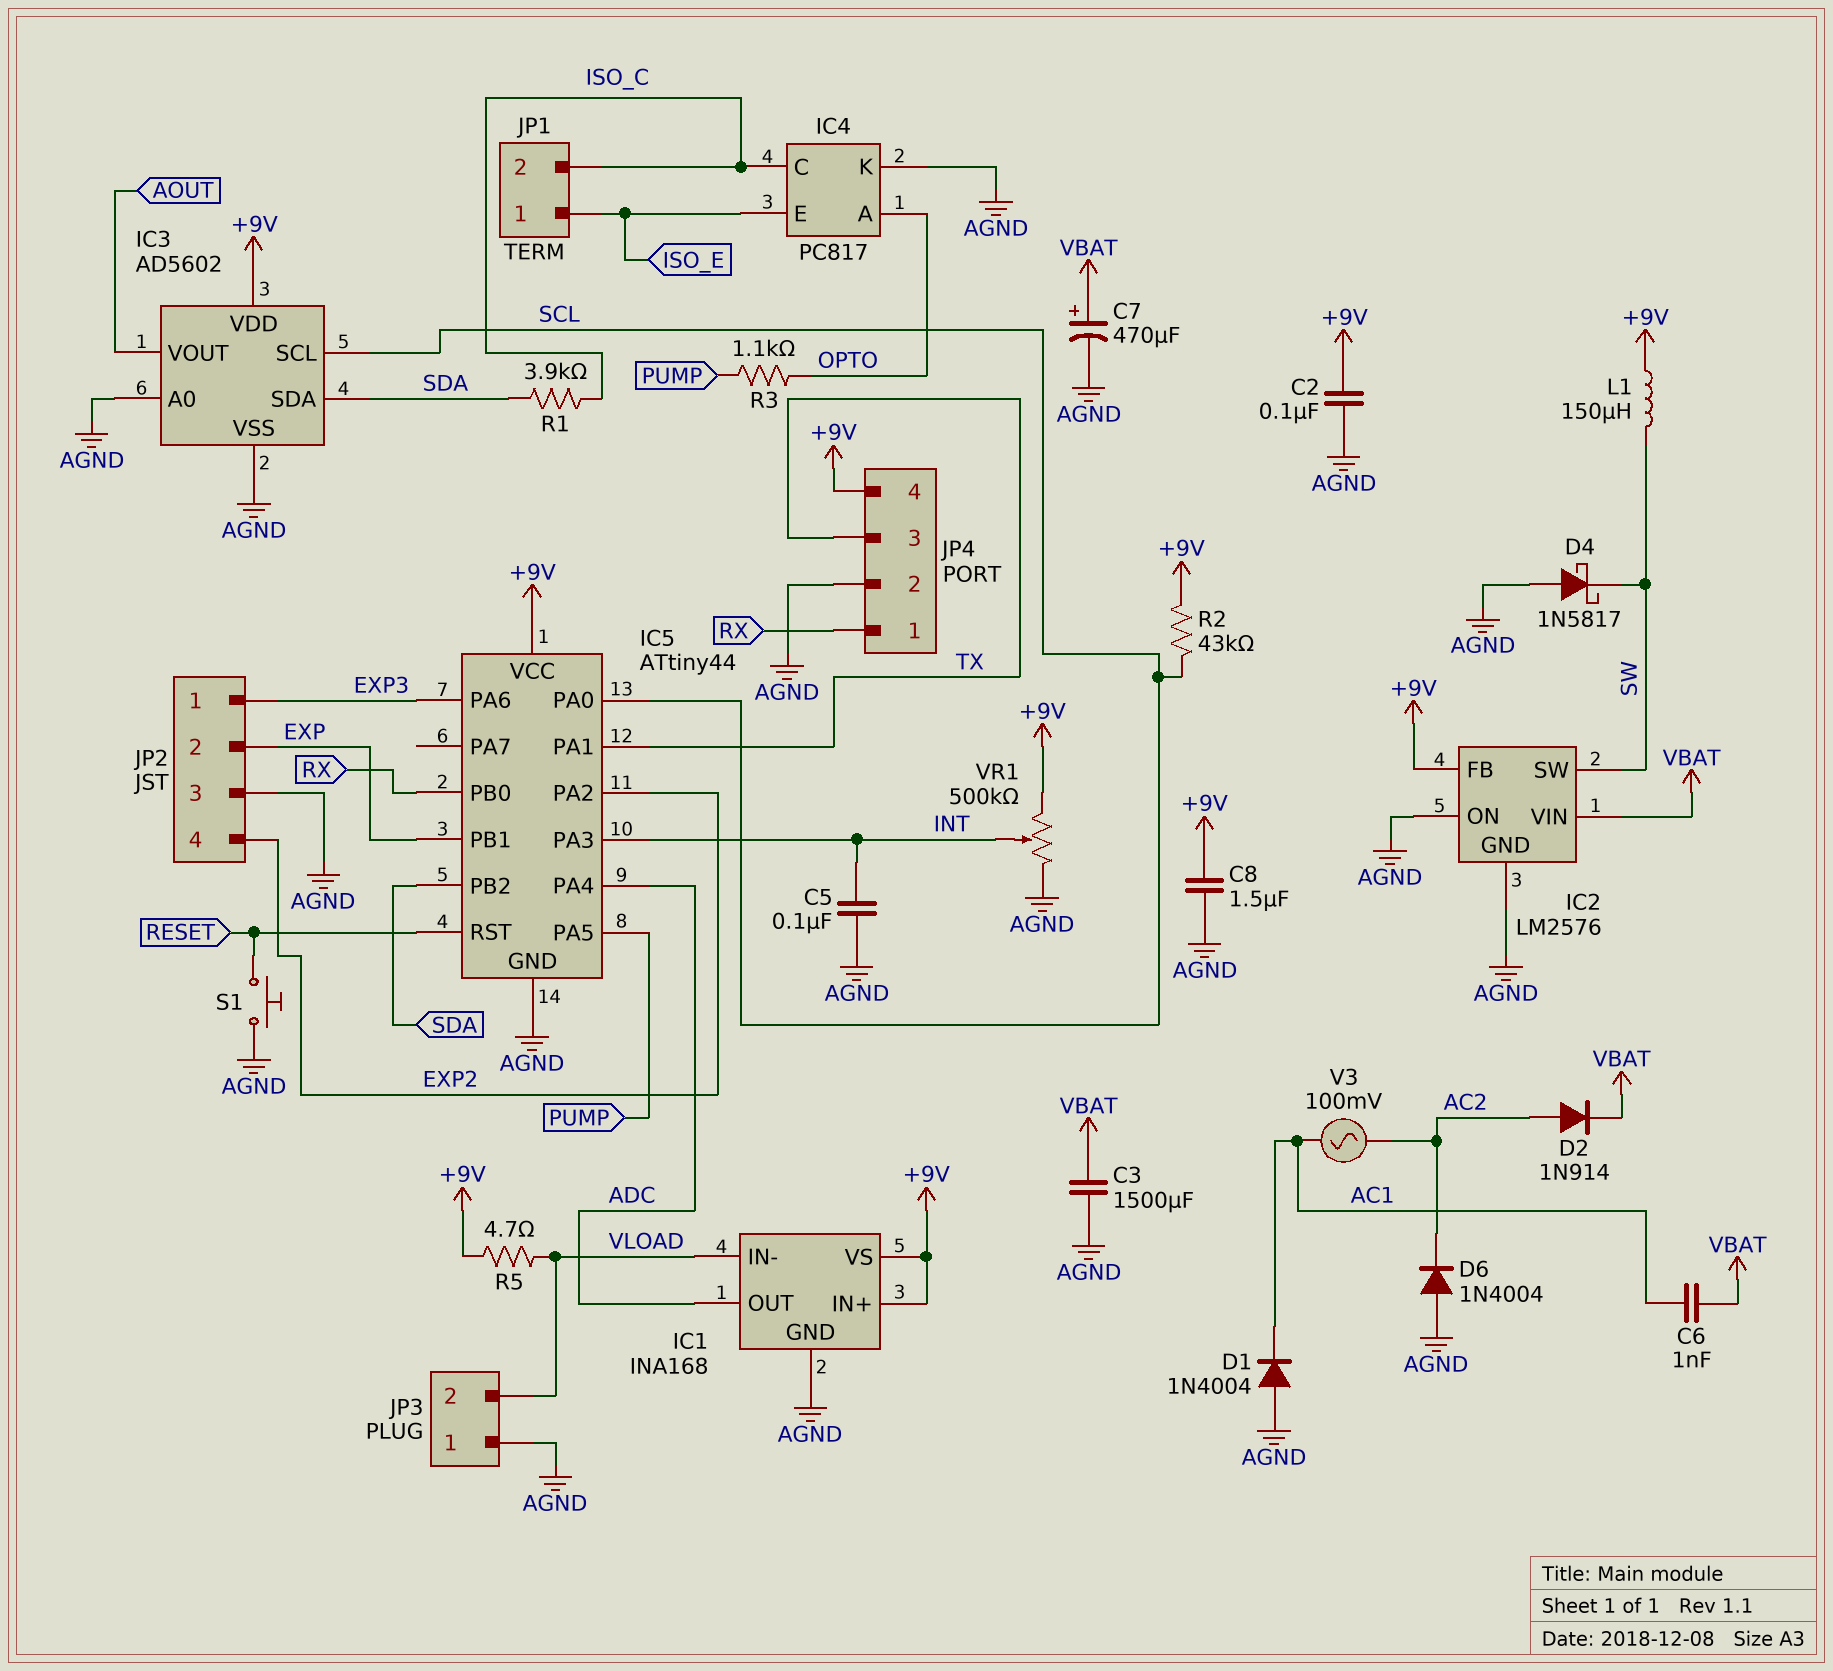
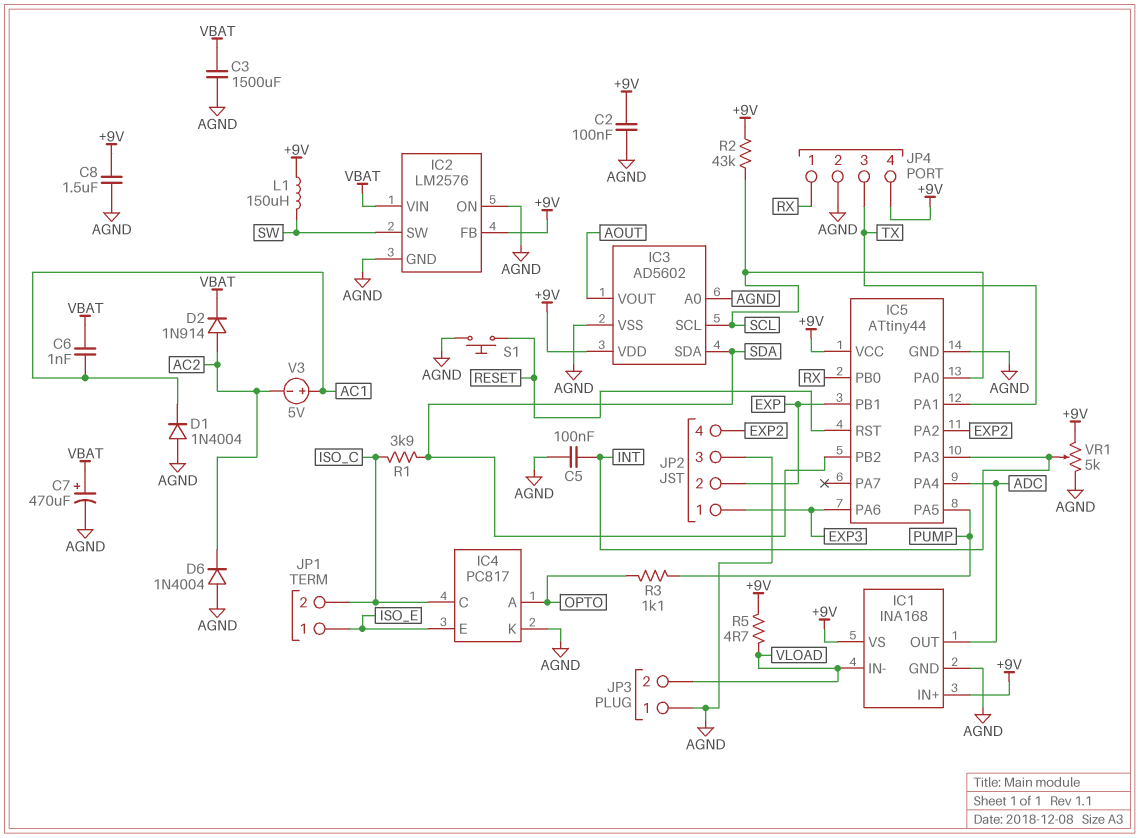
D4: schottky 1N5817 (A AGND, K SW) -> none
V3: AC 100mV (AC1, AC2) -> 5V (plus AC1, minus AC2)
VR1: 500k (+9V, AGND, wiper INT) -> 5k (+9V, AGND, wiper INT)

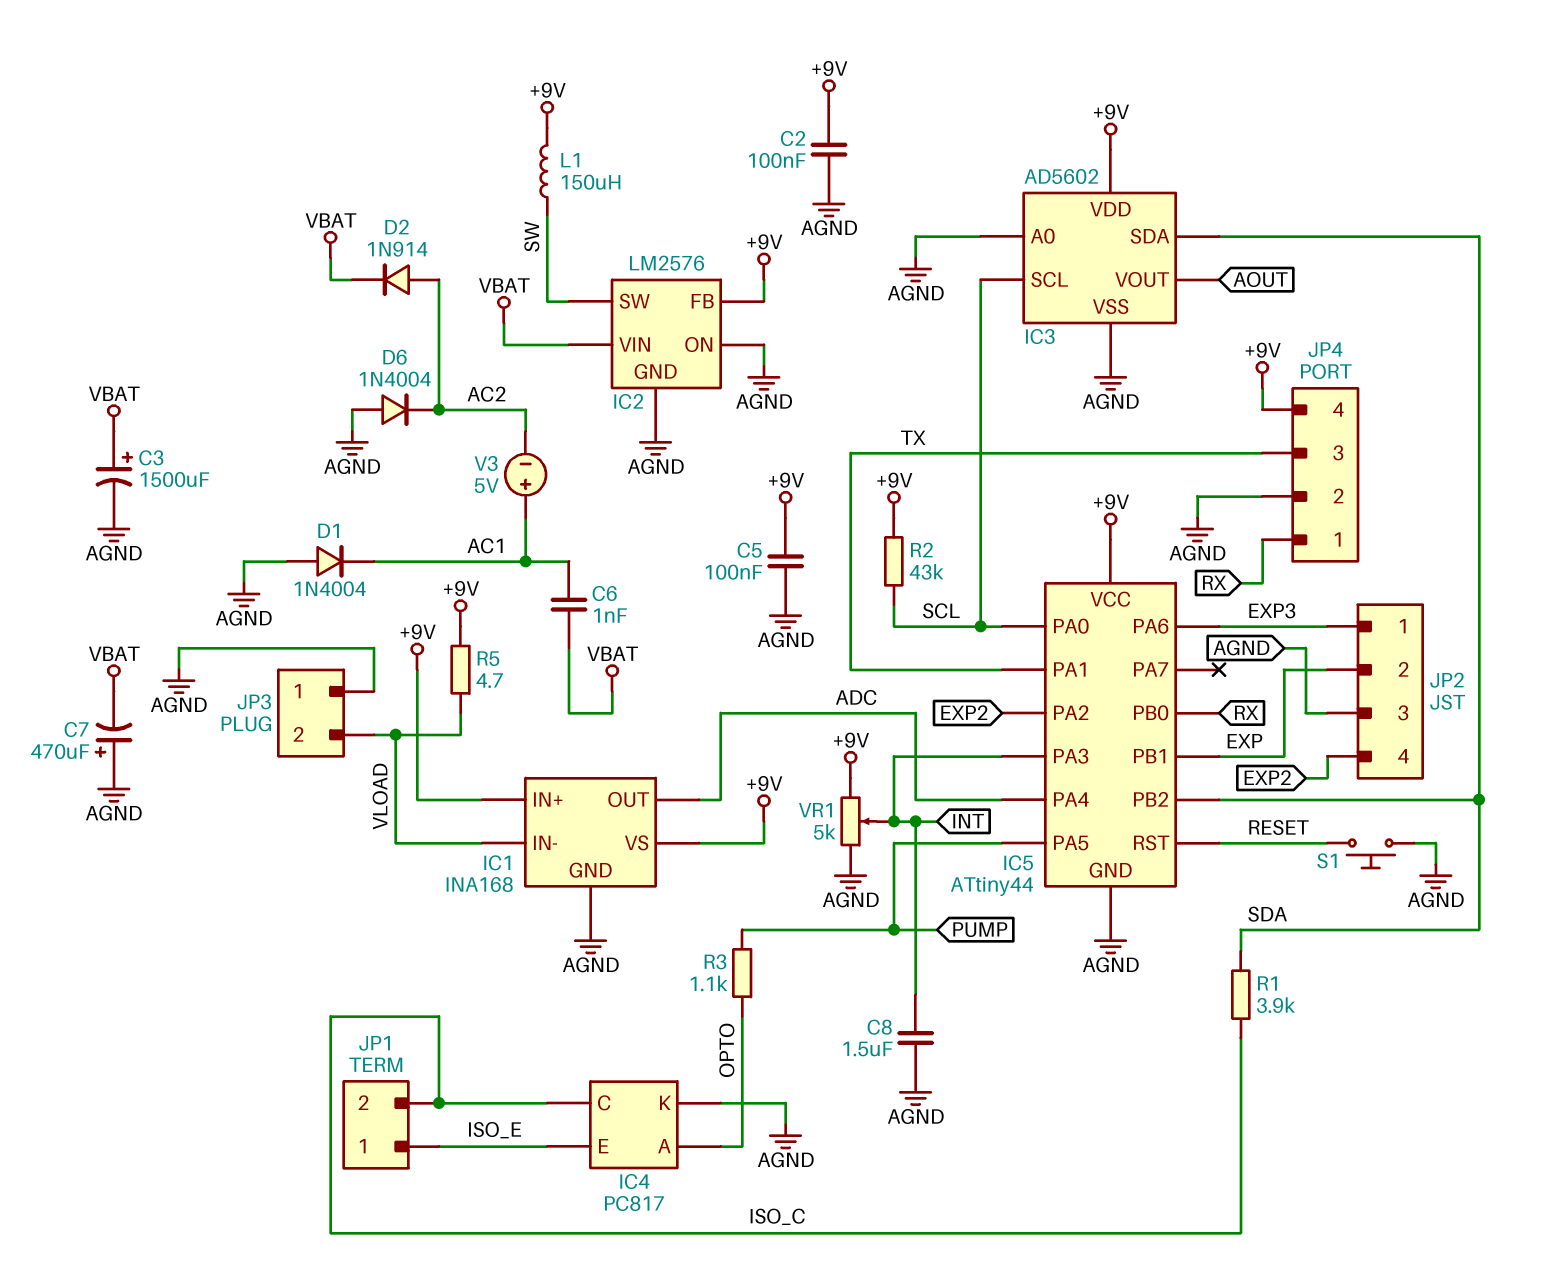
C3: 1500uF (AGND, VBAT) -> 1500uF (plus VBAT, minus AGND)
C5: 100nF (AGND, INT) -> 100nF (+9V, AGND)
C7: 470uF (plus VBAT, minus AGND) -> 470uF (plus AGND, minus VBAT)
C8: 1.5uF (+9V, AGND) -> 1.5uF (AGND, INT)

